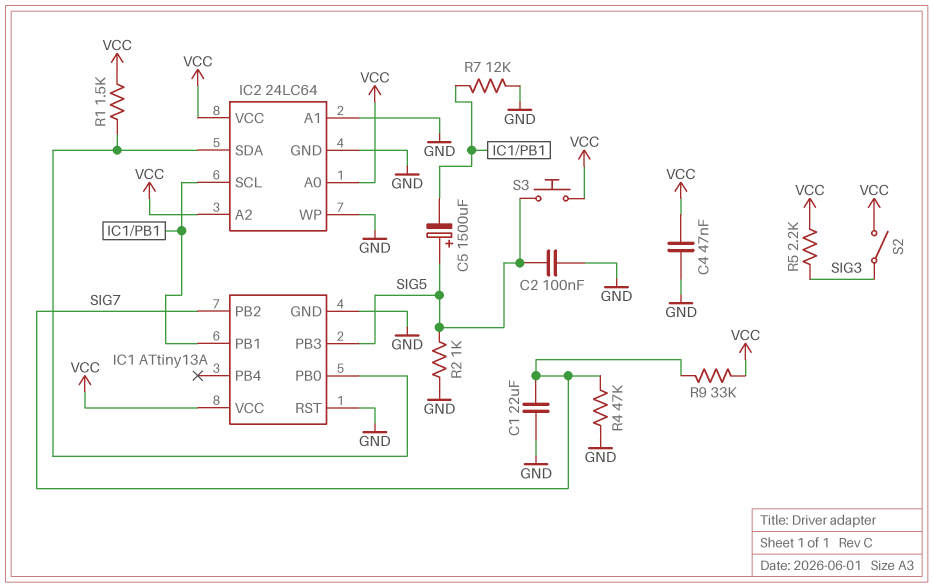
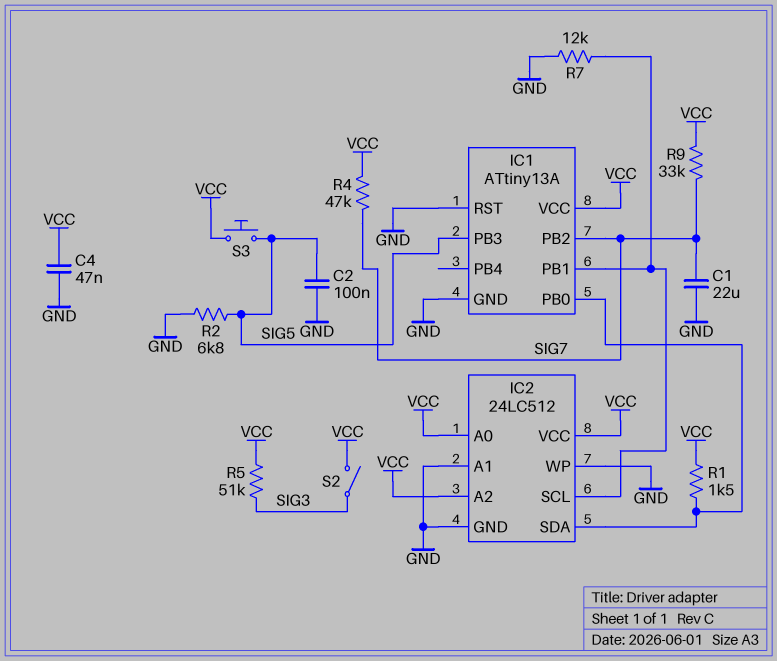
C5: 1500uF (plus SIG5, minus IC1/PB1) -> none
IC2: 24LC64 -> 24LC512
R2: 1k (GND, SIG5) -> 6.8k (GND, SIG5)
R4: 47k (GND, SIG7) -> 47k (SIG7, VCC)
R5: 2.2k (SIG3, VCC) -> 51k (SIG3, VCC)

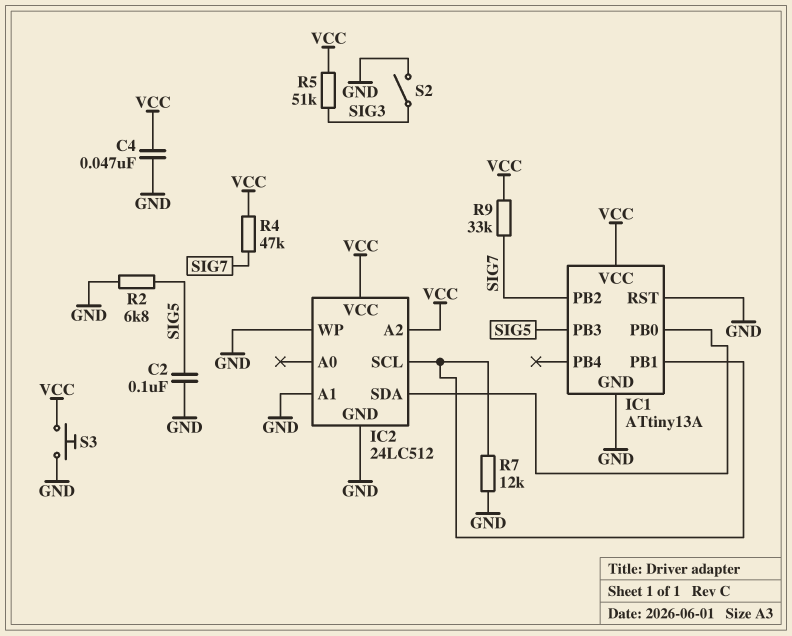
C1: 22uF (GND, SIG7) -> none
IC2 pin A0: VCC -> none
R1: 1.5k (IC1/PB0, VCC) -> none
S2: switch (SIG3, VCC) -> switch (GND, SIG3)
S3: button (SIG5, VCC) -> button (GND, VCC)

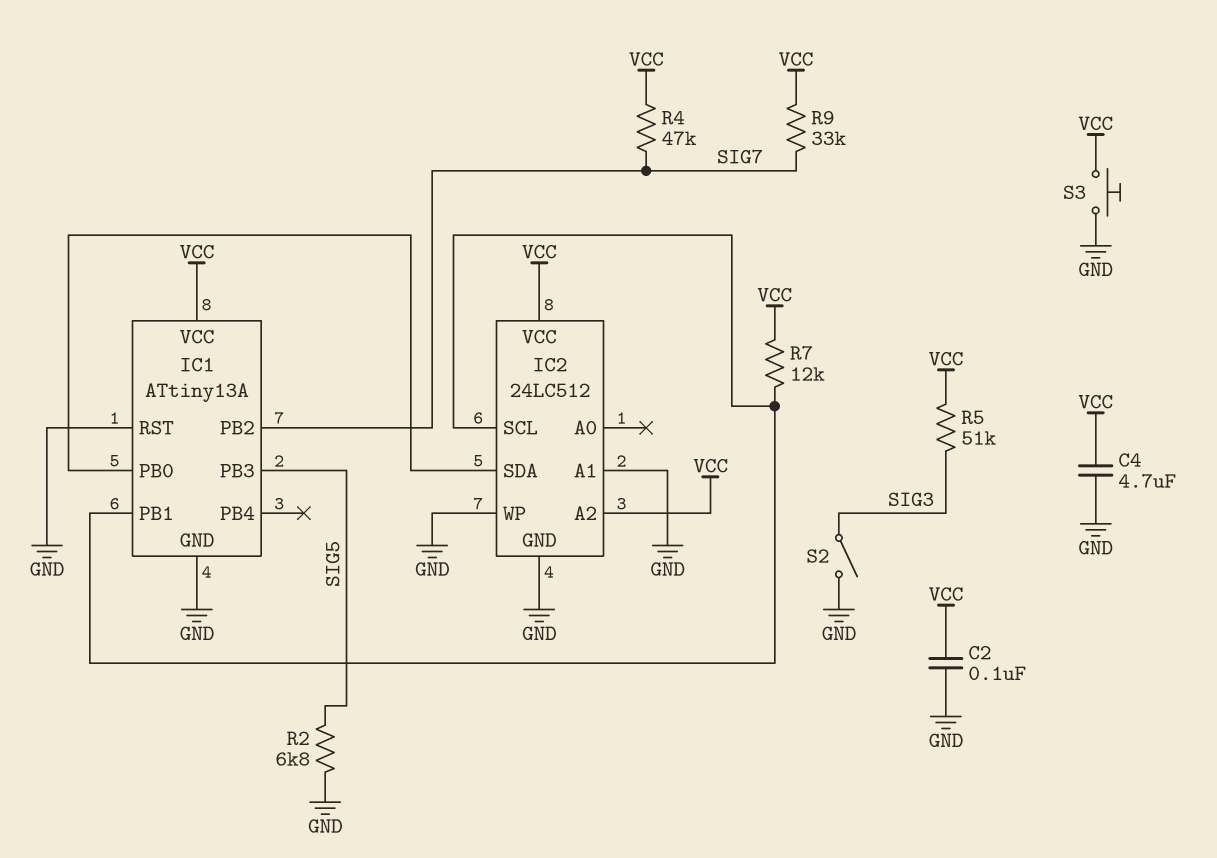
C2: 100nF (GND, SIG5) -> 100nF (GND, VCC)
C4: 47nF (GND, VCC) -> 4.7uF (GND, VCC)
R7: 12k (GND, IC1/PB1) -> 12k (IC1/PB1, VCC)

